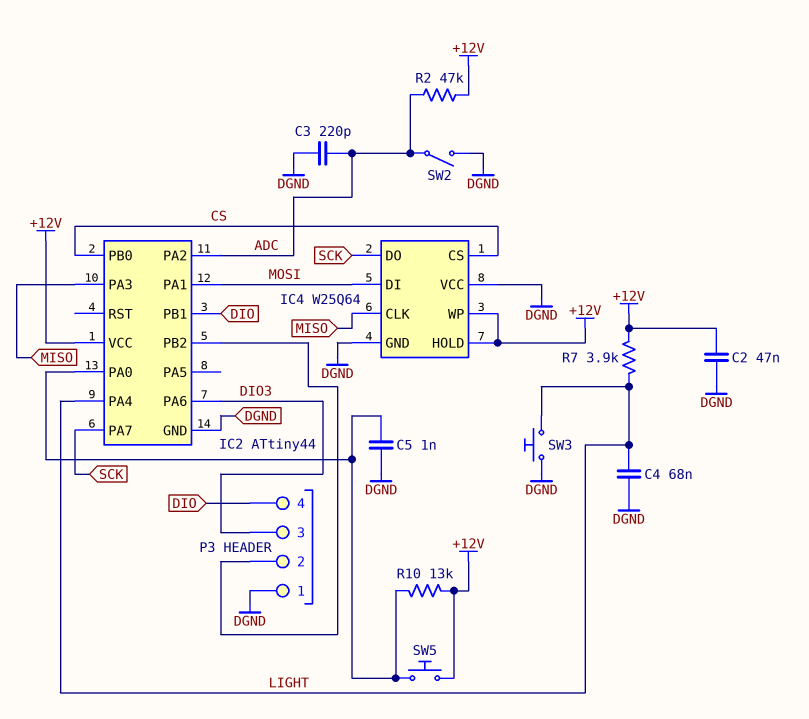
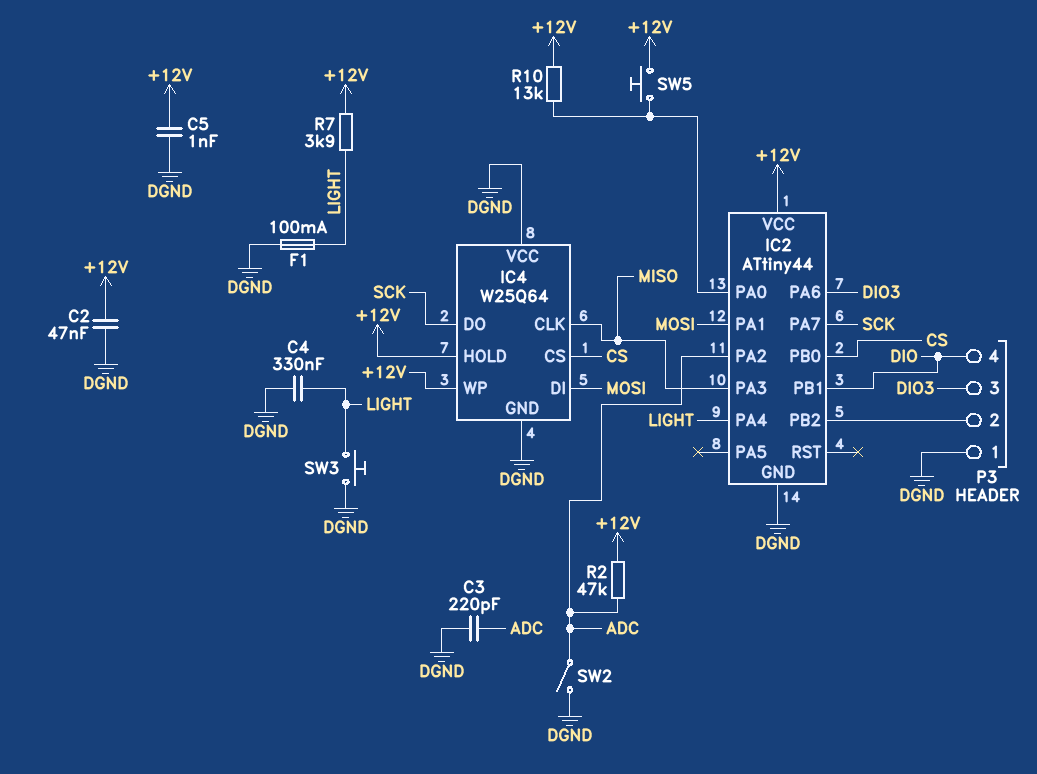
C4: 68nF (DGND, LIGHT) -> 330nF (DGND, LIGHT)
C5: 1nF (DGND, IC2/PA0) -> 1nF (+12V, DGND)
F1: none -> 100mA (DGND, LIGHT)

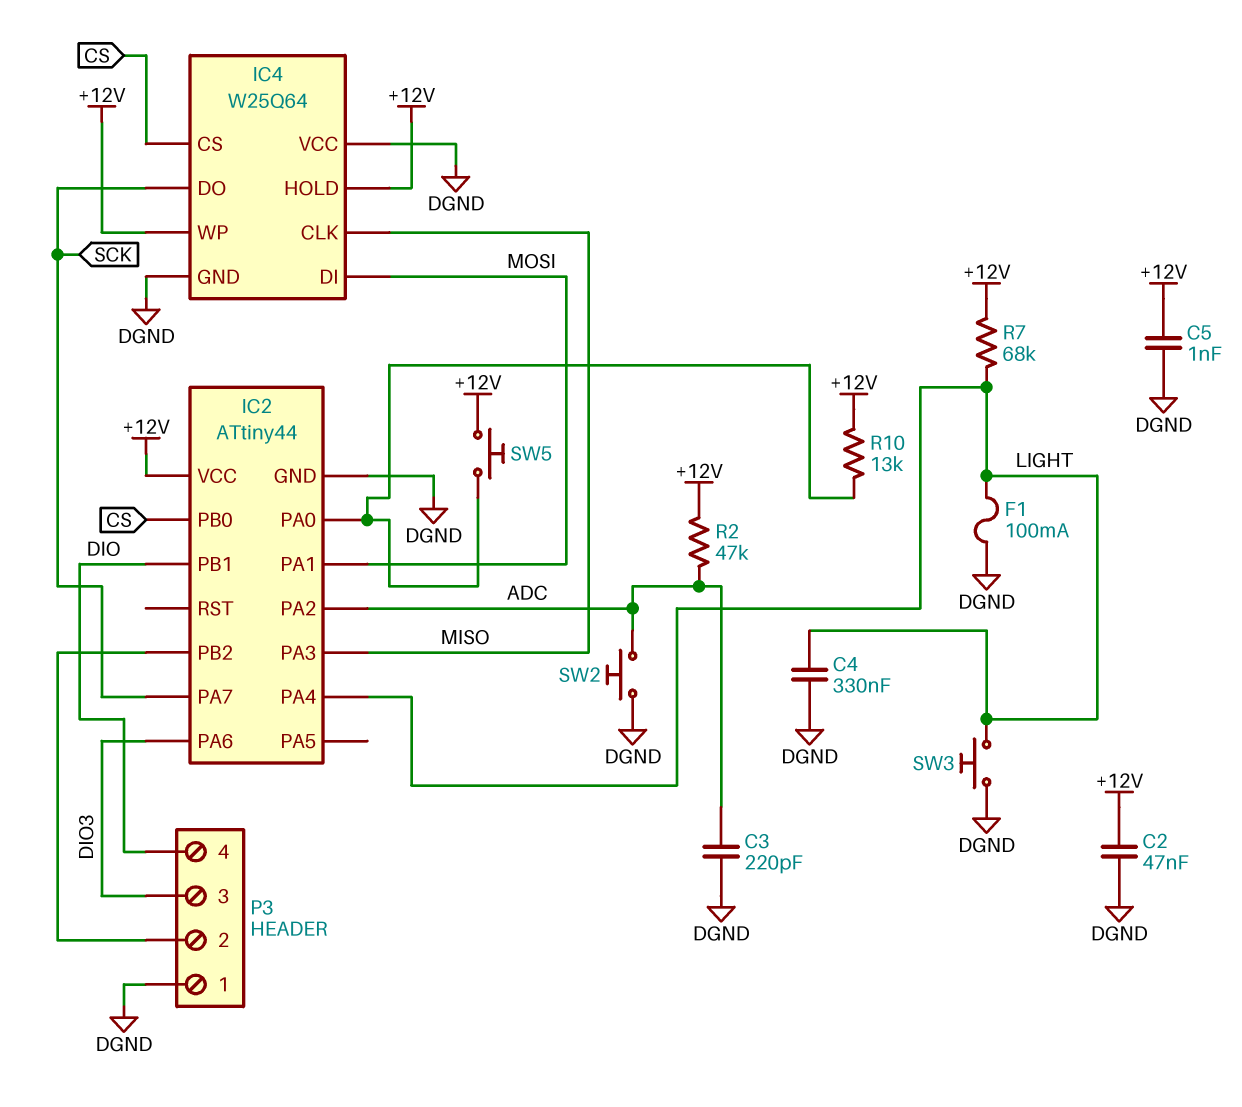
R7: 3.9k (+12V, LIGHT) -> 68k (+12V, LIGHT)
SW2: switch (ADC, DGND) -> button (ADC, DGND)

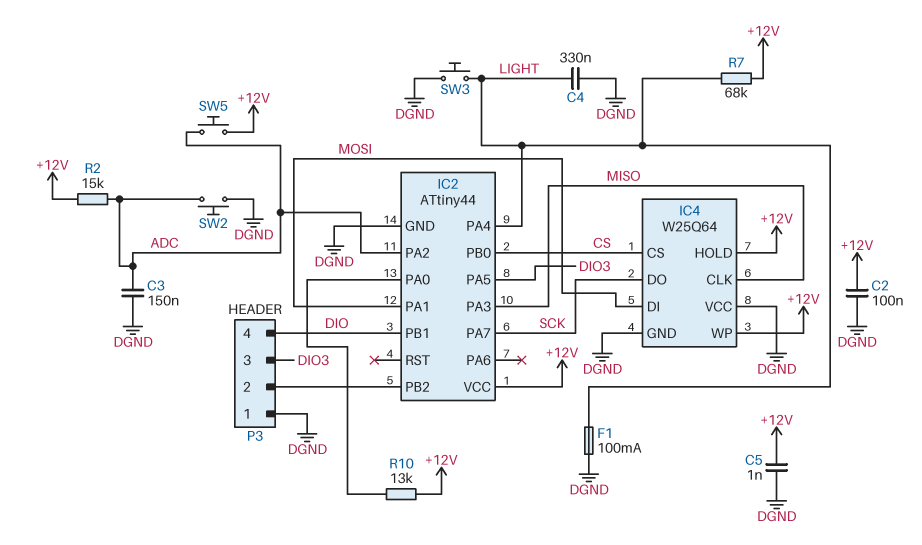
C2: 47nF (+12V, DGND) -> 100nF (+12V, DGND)
C3: 220pF (ADC, DGND) -> 150nF (ADC, DGND)
IC2 pin PA5: none -> DIO3
IC2 pin PA6: DIO3 -> none
R2: 47k (+12V, ADC) -> 15k (+12V, ADC)
SW5: button (+12V, IC2/PA0) -> button (+12V, ADC)

